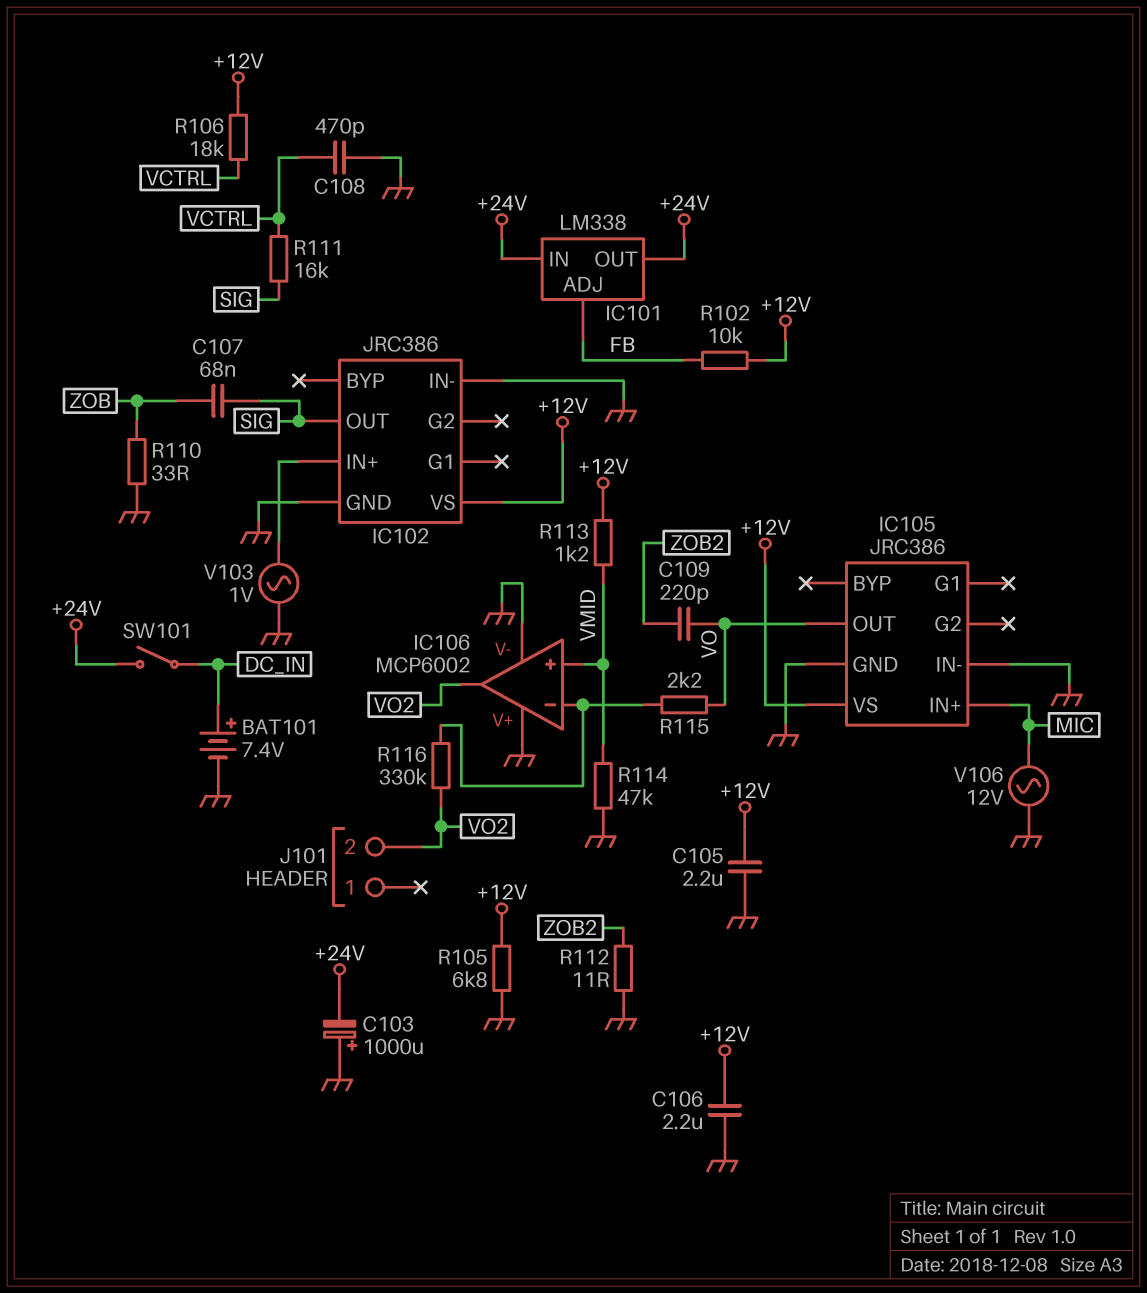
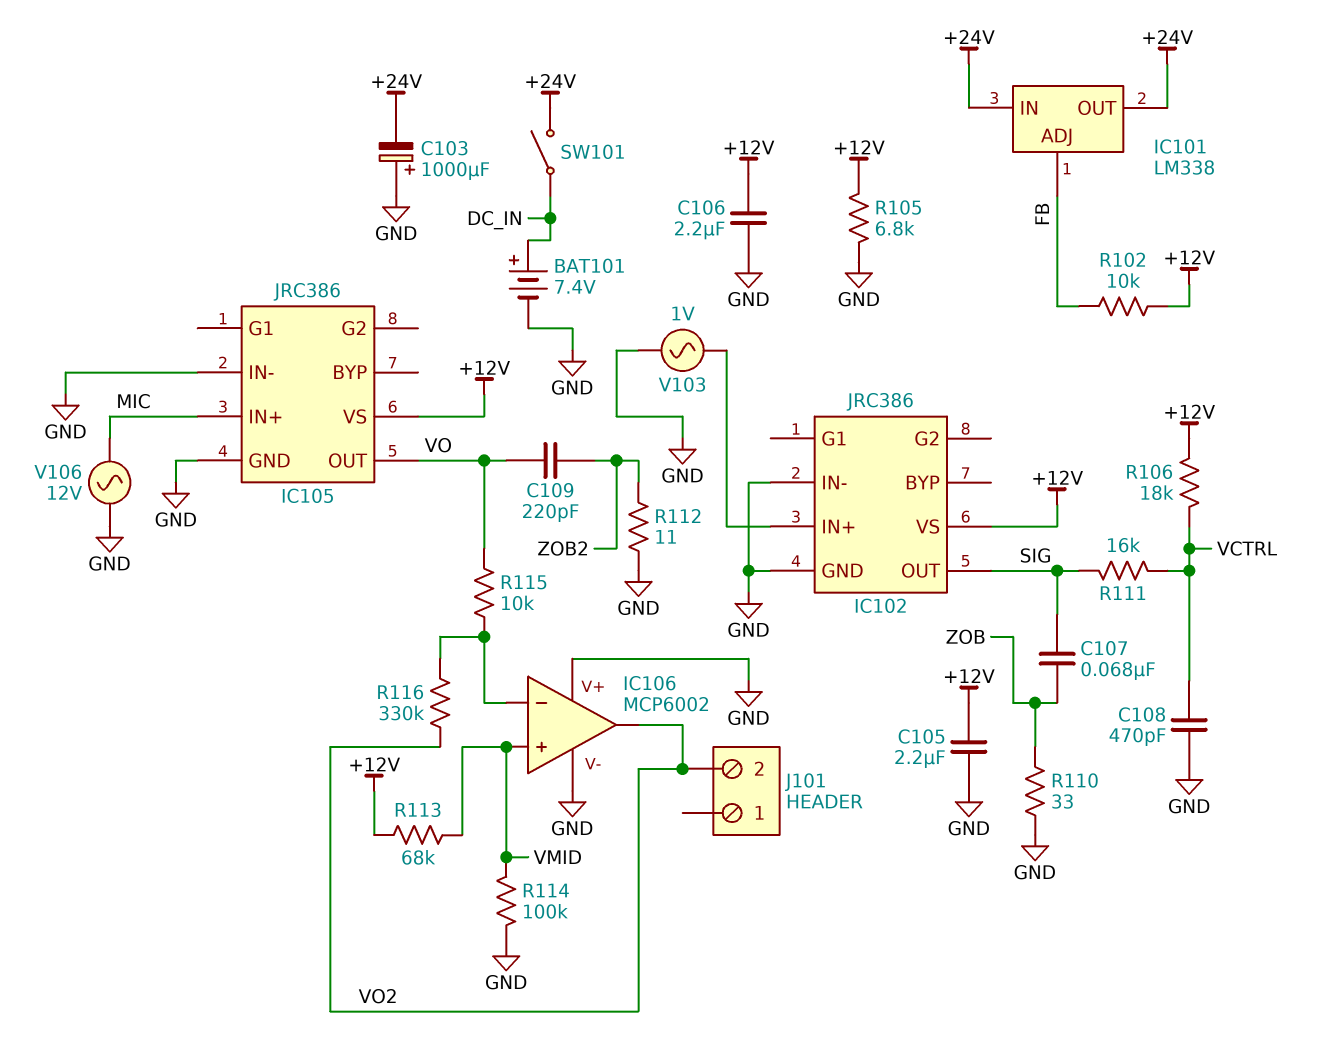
R113: 1.2k (+12V, VMID) -> 68k (+12V, VMID)
R114: 47k (GND, VMID) -> 100k (GND, VMID)
R115: 2.2k (IC106/in-, VO) -> 10k (IC106/in-, VO)

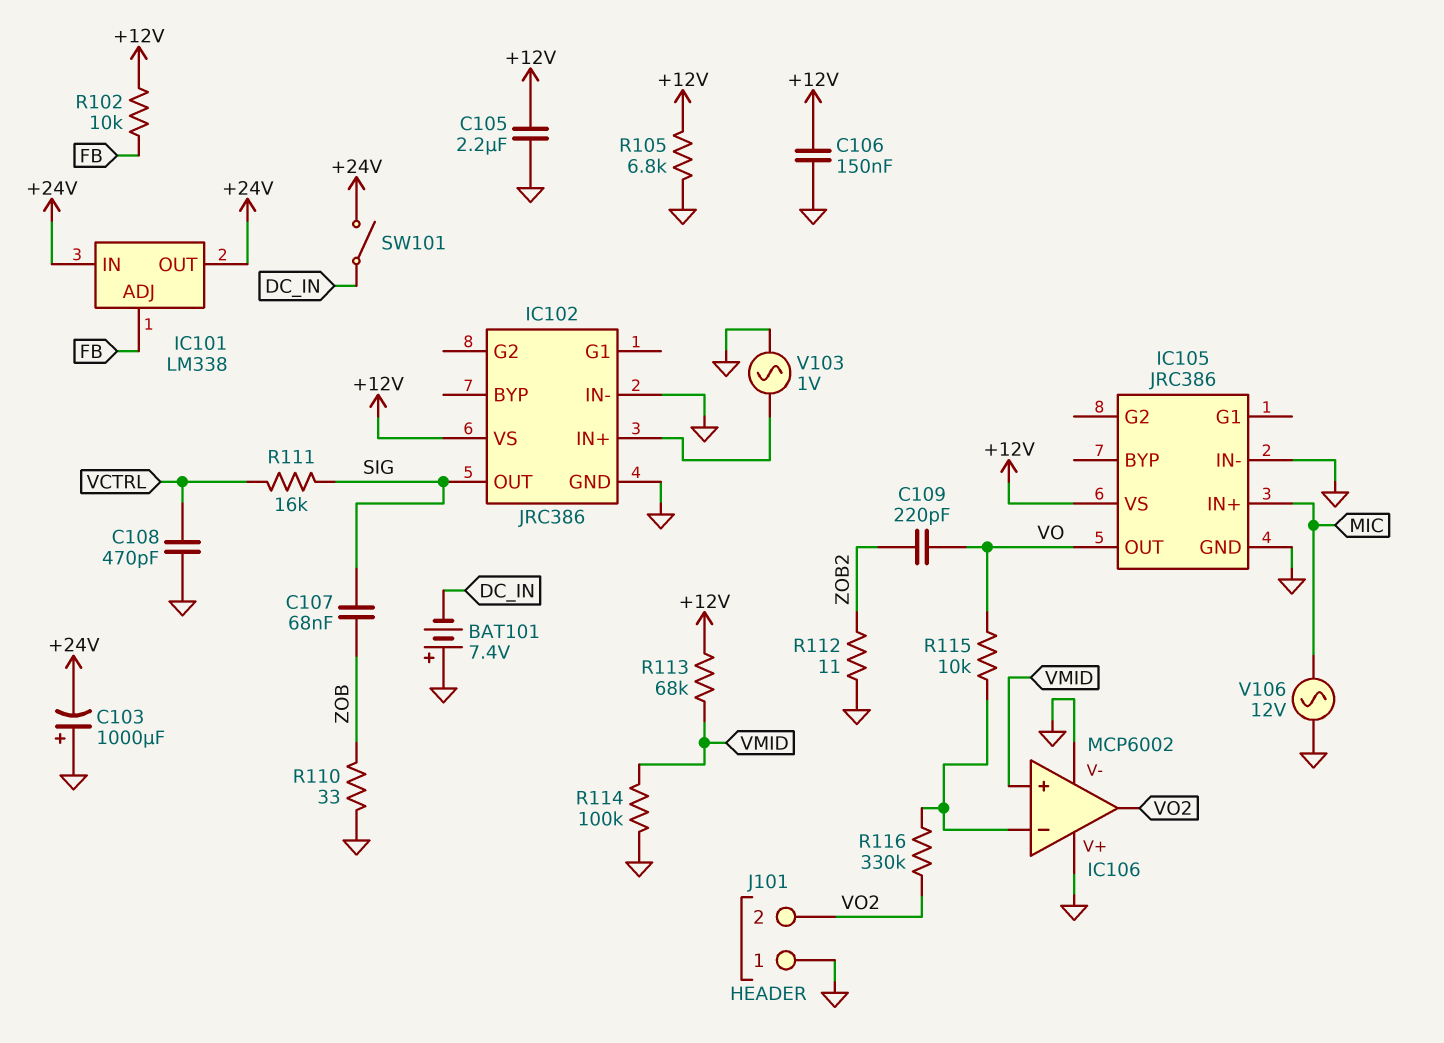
BAT101: 7.4V (plus DC_IN, minus GND) -> 7.4V (plus GND, minus DC_IN)
C106: 2.2uF (+12V, GND) -> 150nF (+12V, GND)
J101 pin 1: none -> GND
R106: 18k (+12V, VCTRL) -> none

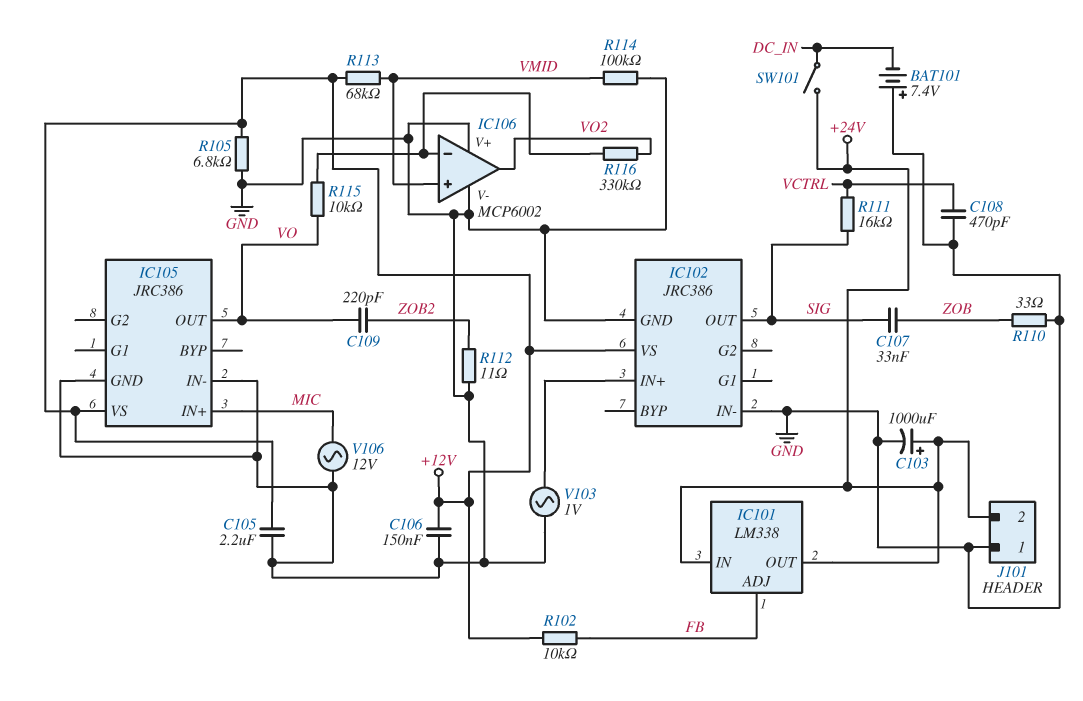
C103: 1000uF (plus GND, minus +24V) -> 1000uF (plus +24V, minus GND)
C107: 68nF (SIG, ZOB) -> 33nF (SIG, ZOB)
J101 pin 2: VO2 -> +24V

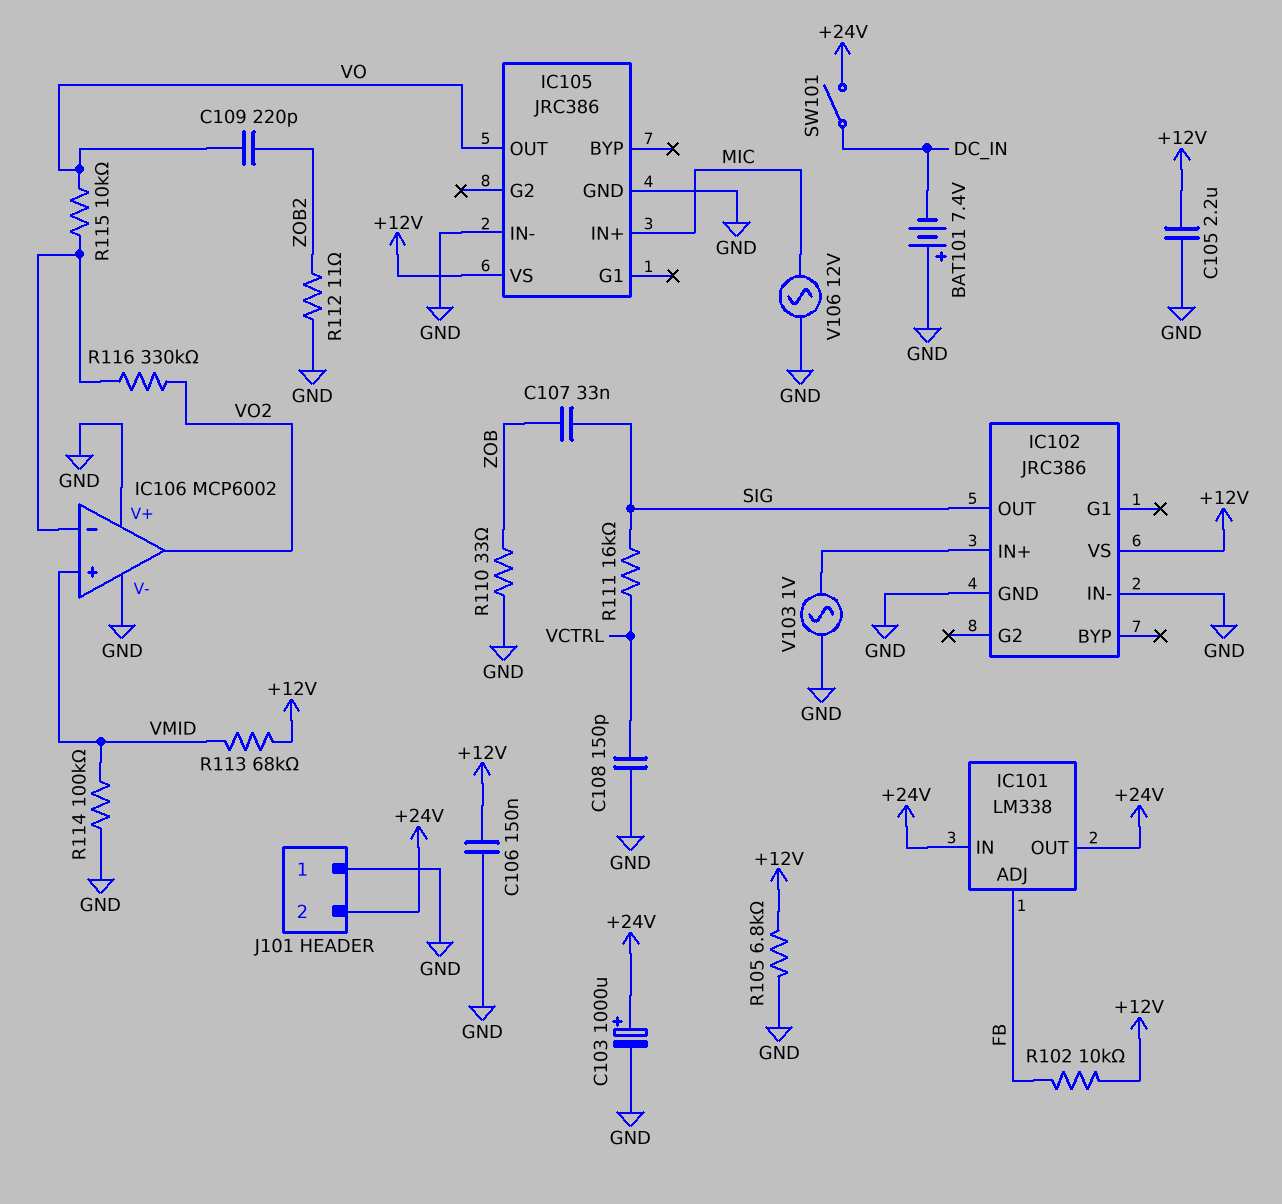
C108: 470pF (GND, VCTRL) -> 150pF (GND, VCTRL)

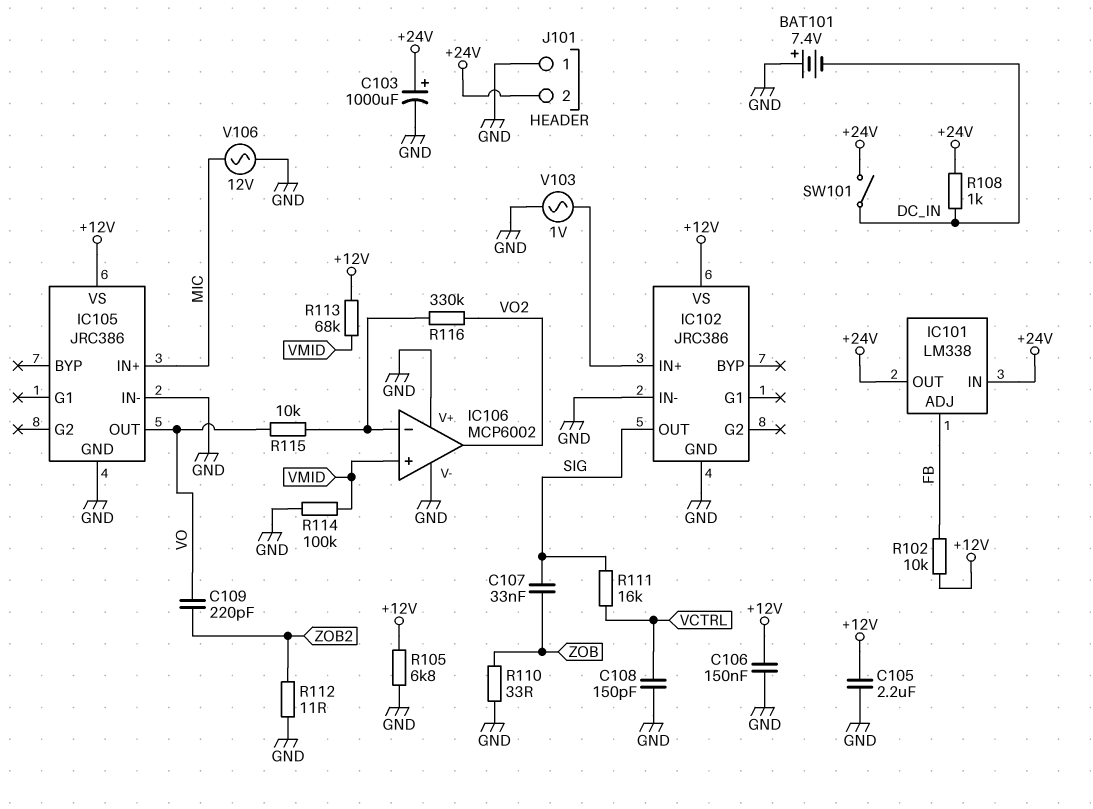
R108: none -> 1k (+24V, DC_IN)

